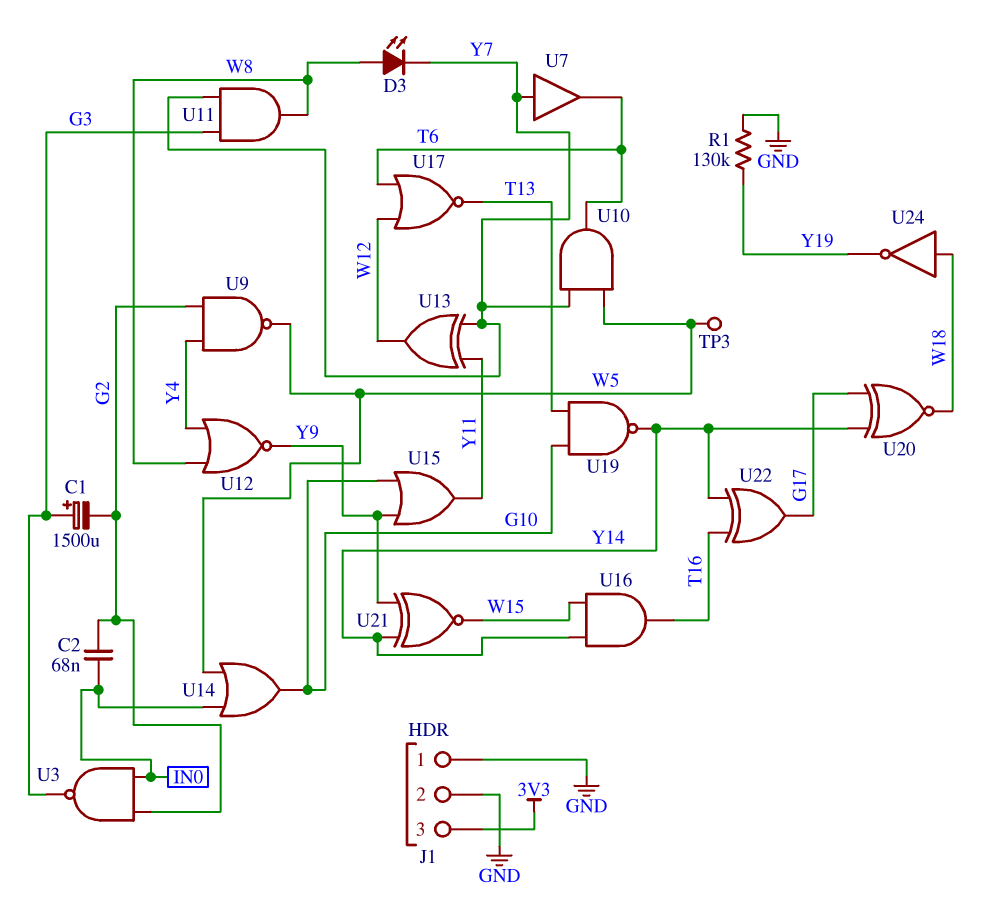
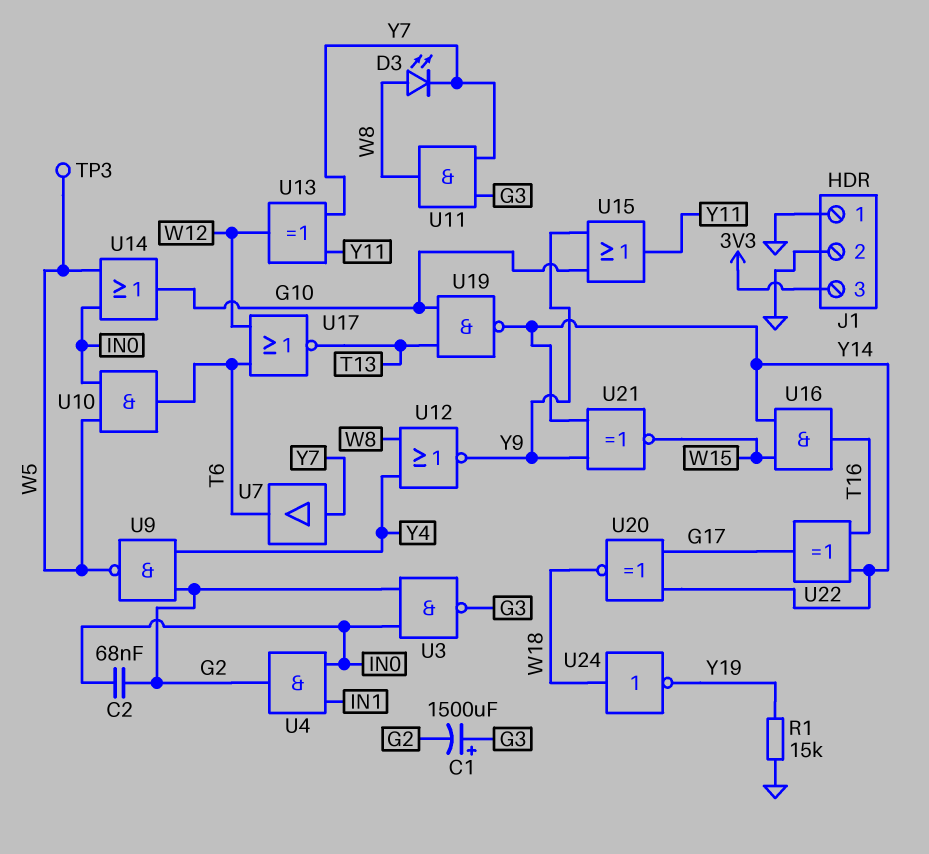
R1: 130k (GND, Y19) -> 15k (GND, Y19)
U4: none -> AND (in IN0, in IN1, out G2)
U10: AND (in W5, in Y7, out T6) -> AND (in IN0, in W5, out T6)

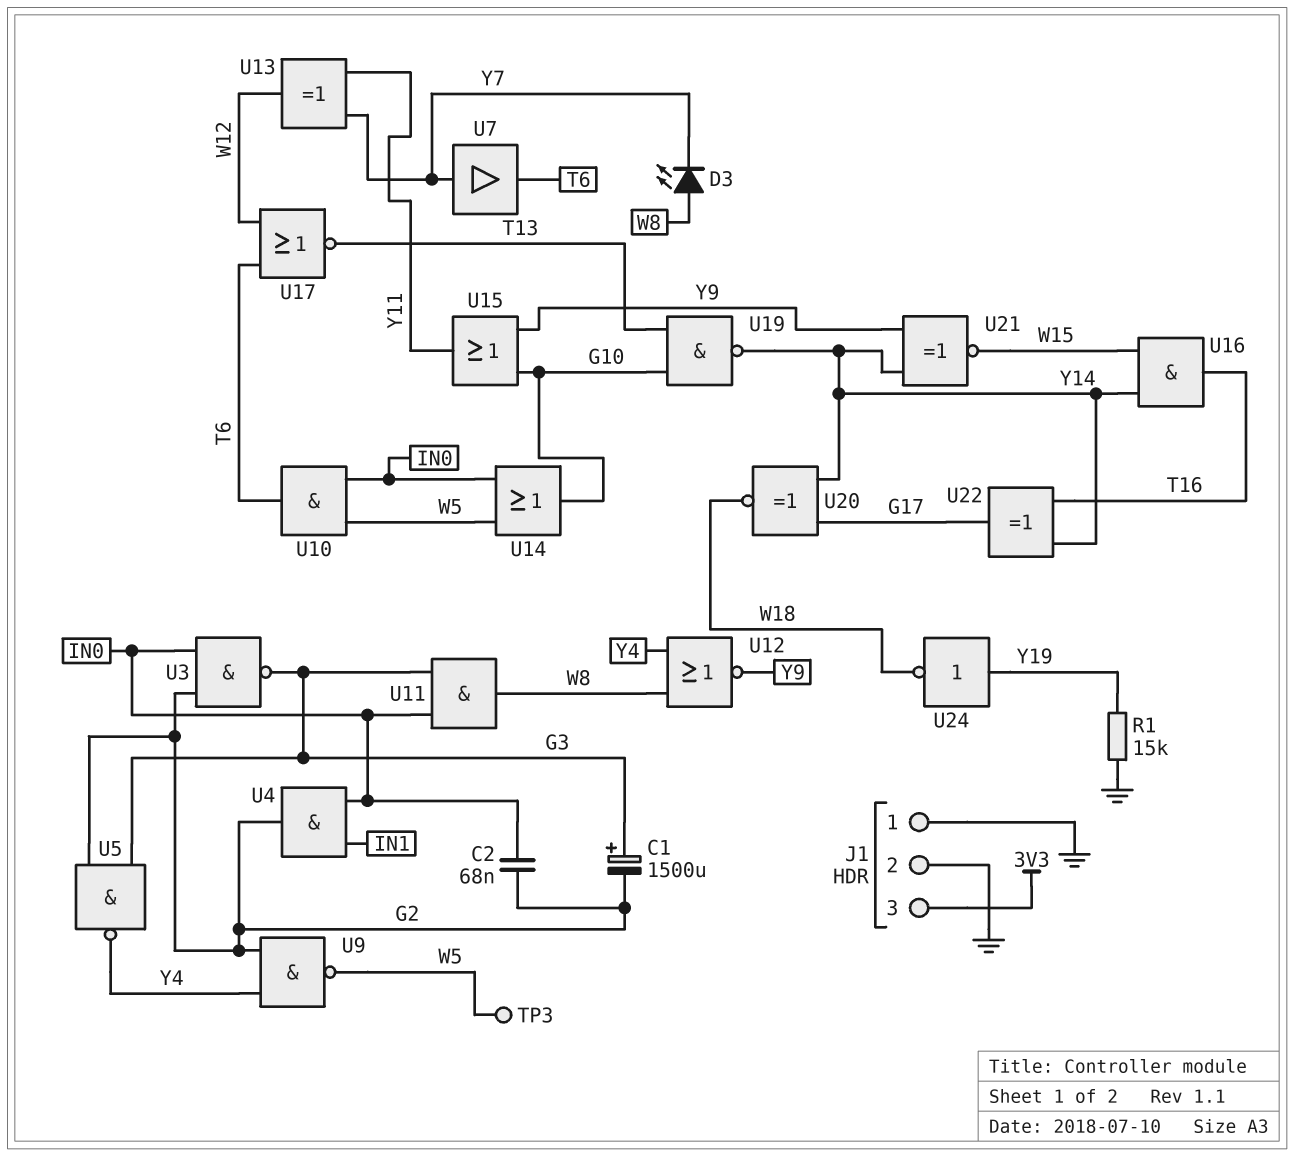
U5: none -> NAND (in G2, in G3, out Y4)
U11: AND (in G3, in Y7, out W8) -> AND (in G3, in IN0, out W8)
U24: NOT (in W18, out Y19) -> NOT (in Y19, out W18)

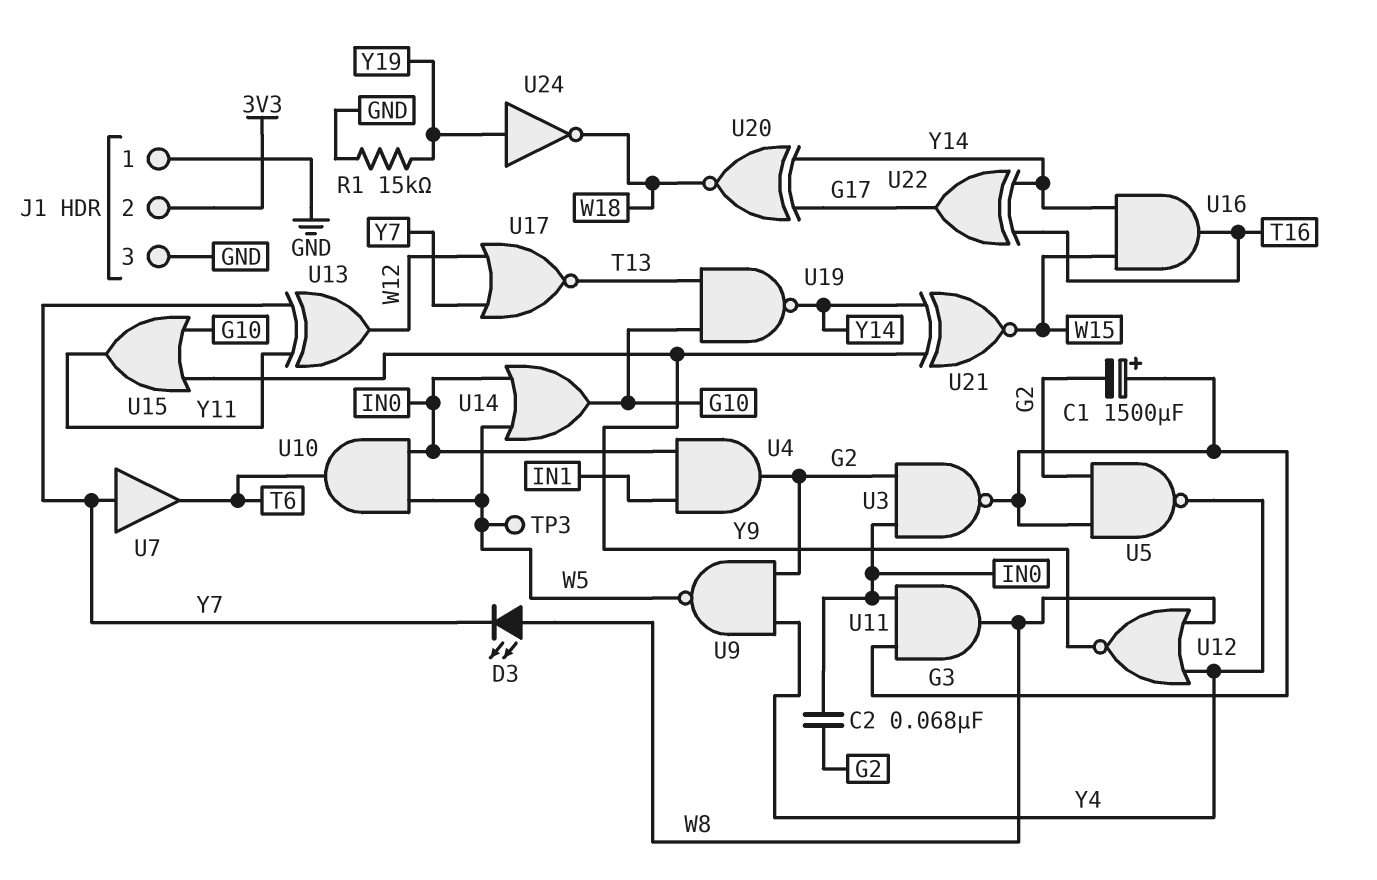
J1 pin 2: GND -> 3V3
J1 pin 3: 3V3 -> GND
U17: NOR (in T6, in W12, out T13) -> NOR (in W12, in Y7, out T13)

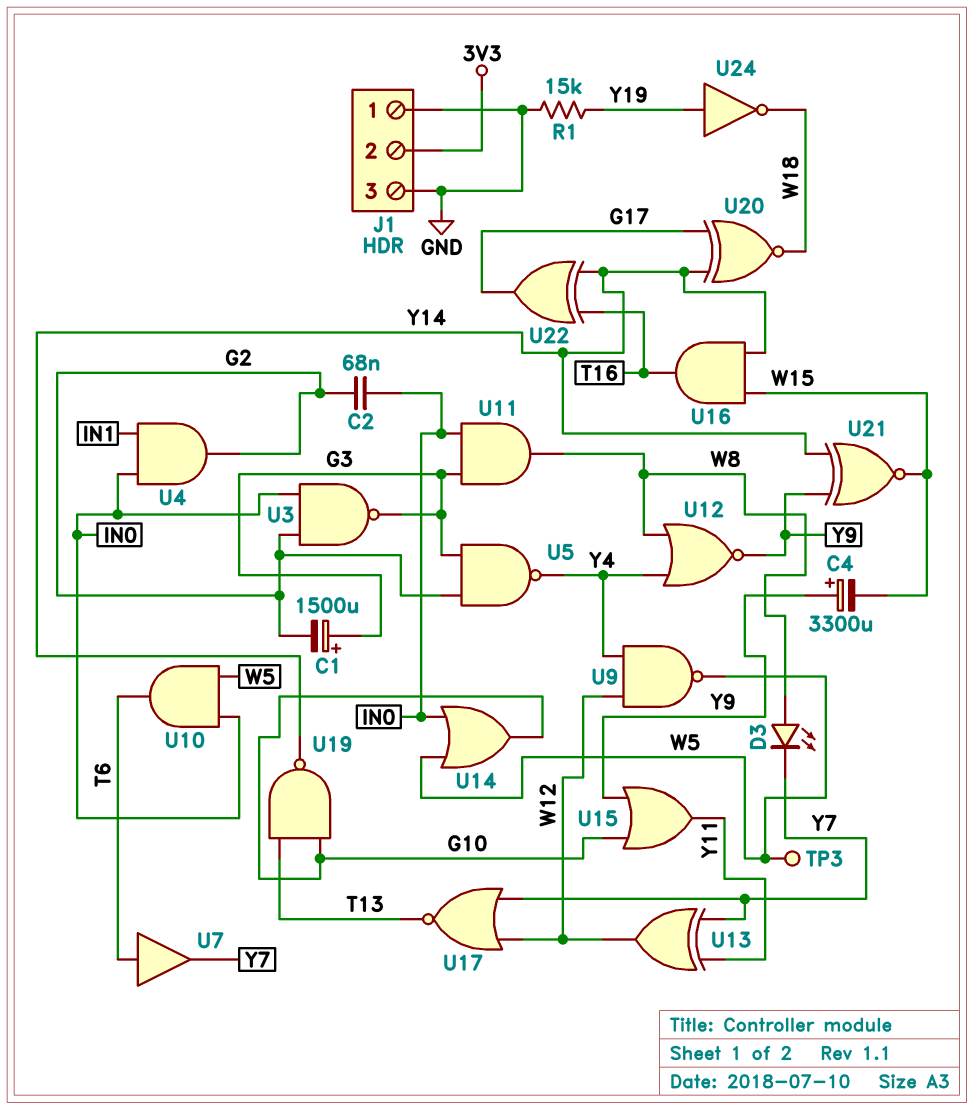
C4: none -> 3300uF (plus Y9, minus W15)
U7: buffer (in Y7, out T6) -> buffer (in T6, out Y7)
U9: NAND (in G2, in Y4, out W5) -> NAND (in W12, in Y4, out W5)

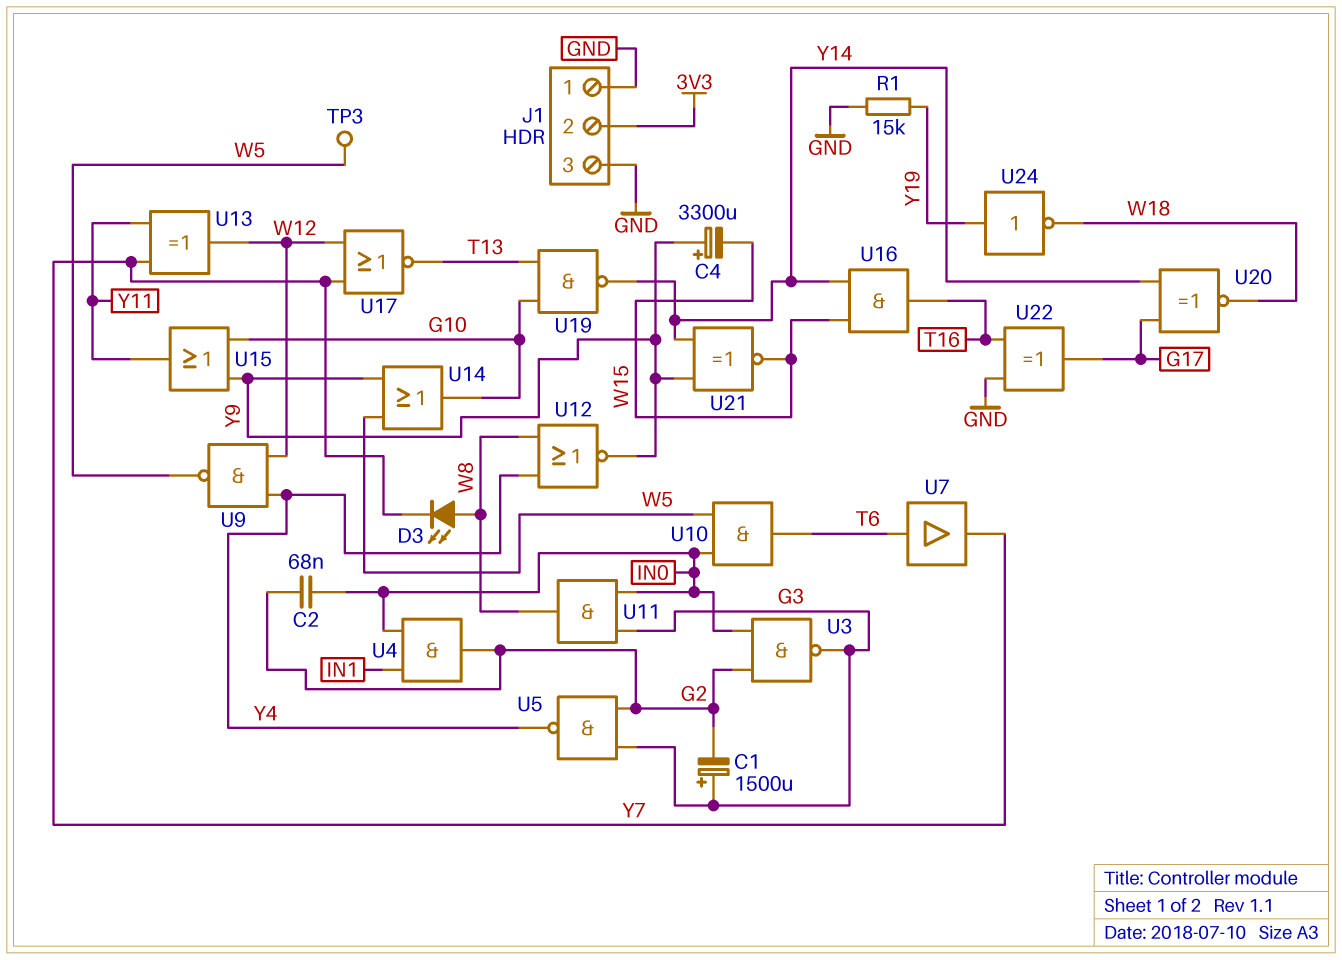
U14: OR (in IN0, in W5, out G10) -> OR (in W5, in Y9, out G10)
U22: XOR (in T16, in Y14, out G17) -> XOR (in GND, in T16, out G17)

